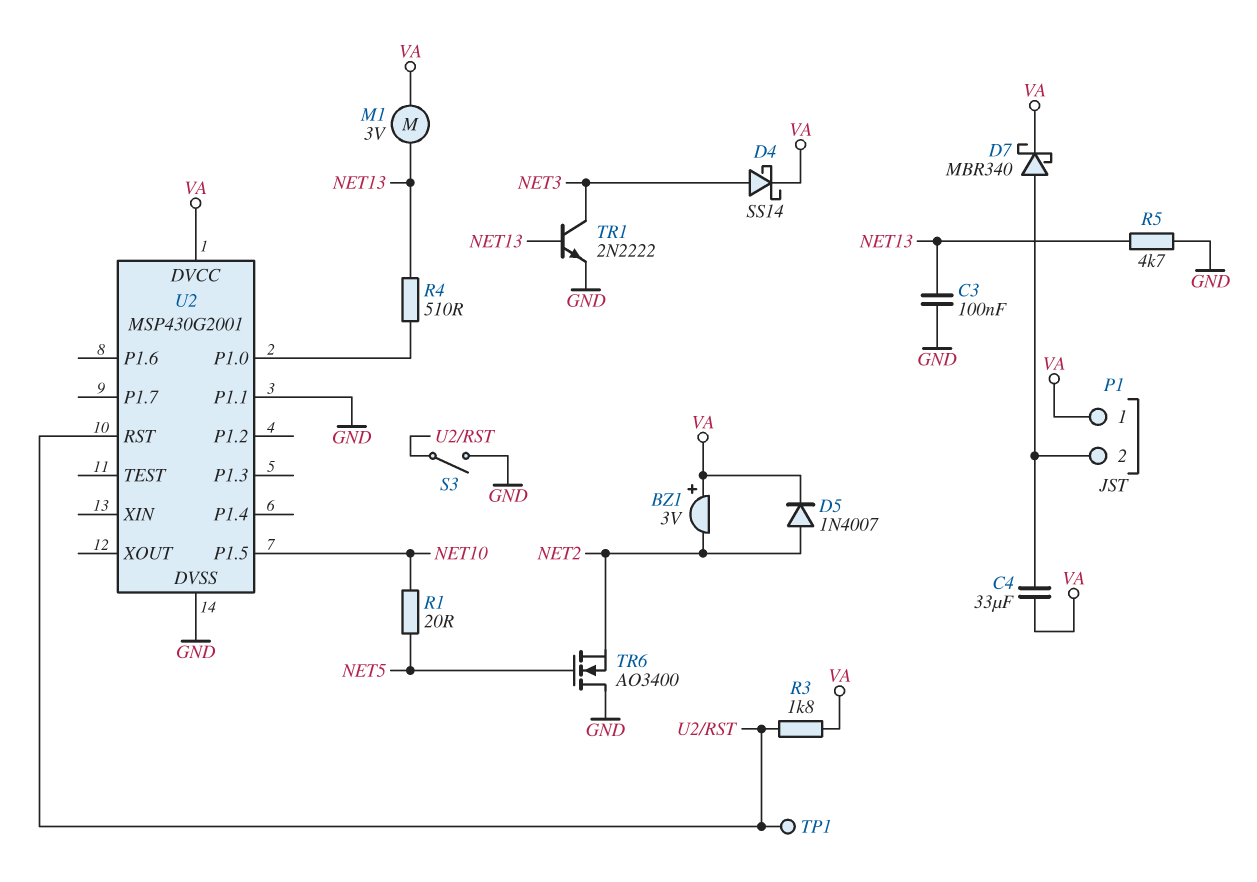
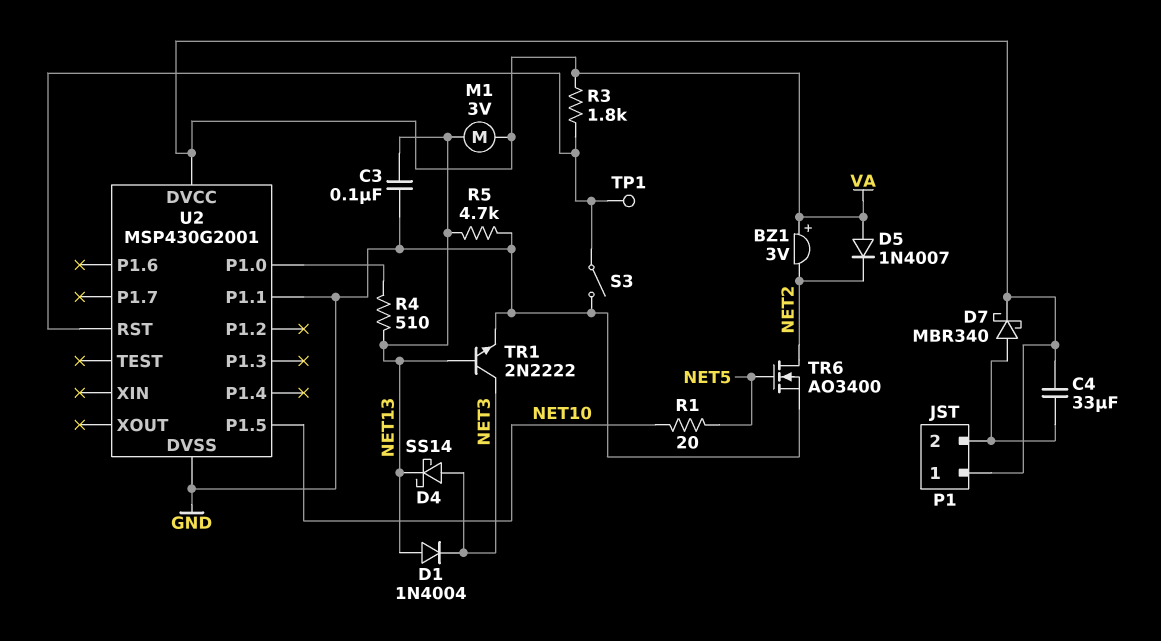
D1: none -> diode 1N4004 (A NET13, K NET3)
D4: schottky SS14 (A NET3, K VA) -> schottky SS14 (A NET3, K NET13)
D5: diode 1N4007 (A NET2, K VA) -> diode 1N4007 (A VA, K NET2)
TR6: NMOS AO3400 (G NET5, D GND, S NET2) -> NMOS AO3400 (G NET5, D NET2, S GND)

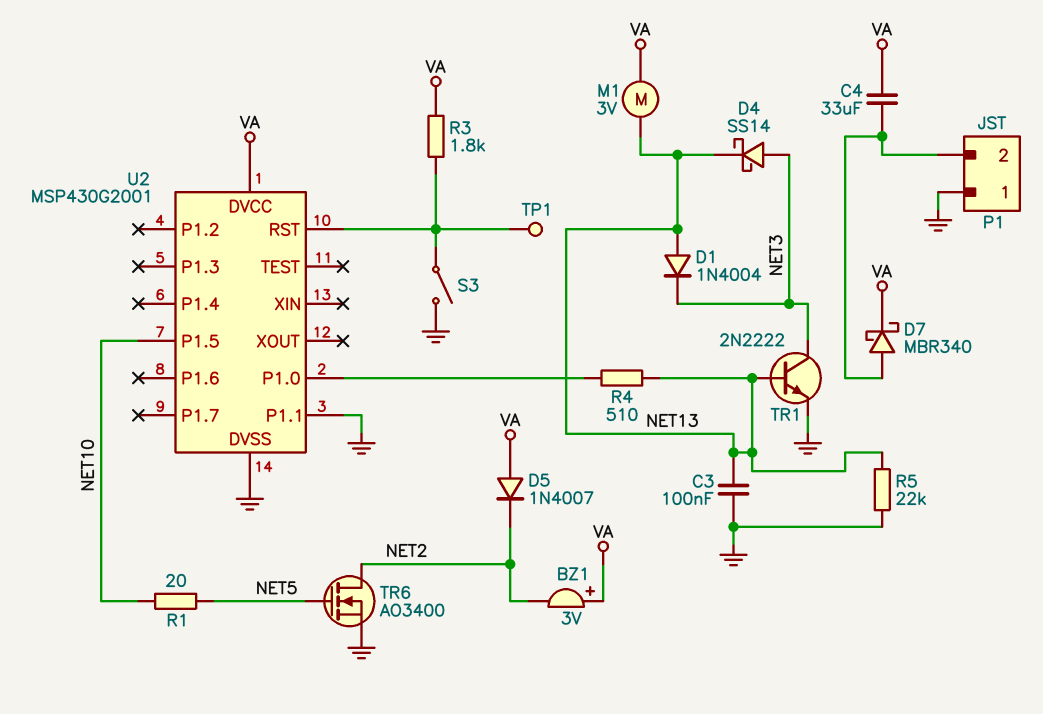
P1 pin 1: VA -> GND
R5: 4.7k (GND, NET13) -> 22k (GND, NET13)

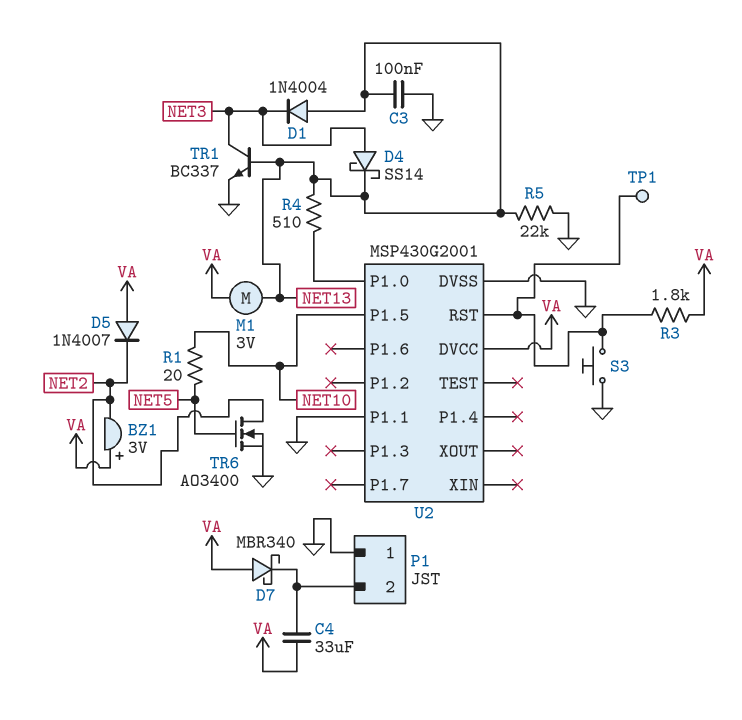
D7: schottky MBR340 (A P1/2, K VA) -> schottky MBR340 (A VA, K P1/2)
S3: switch (GND, U2/RST) -> button (GND, U2/RST)
TR1: NPN 2N2222 (B NET13, C NET3, E GND) -> NPN BC337 (B NET13, C NET3, E GND)

